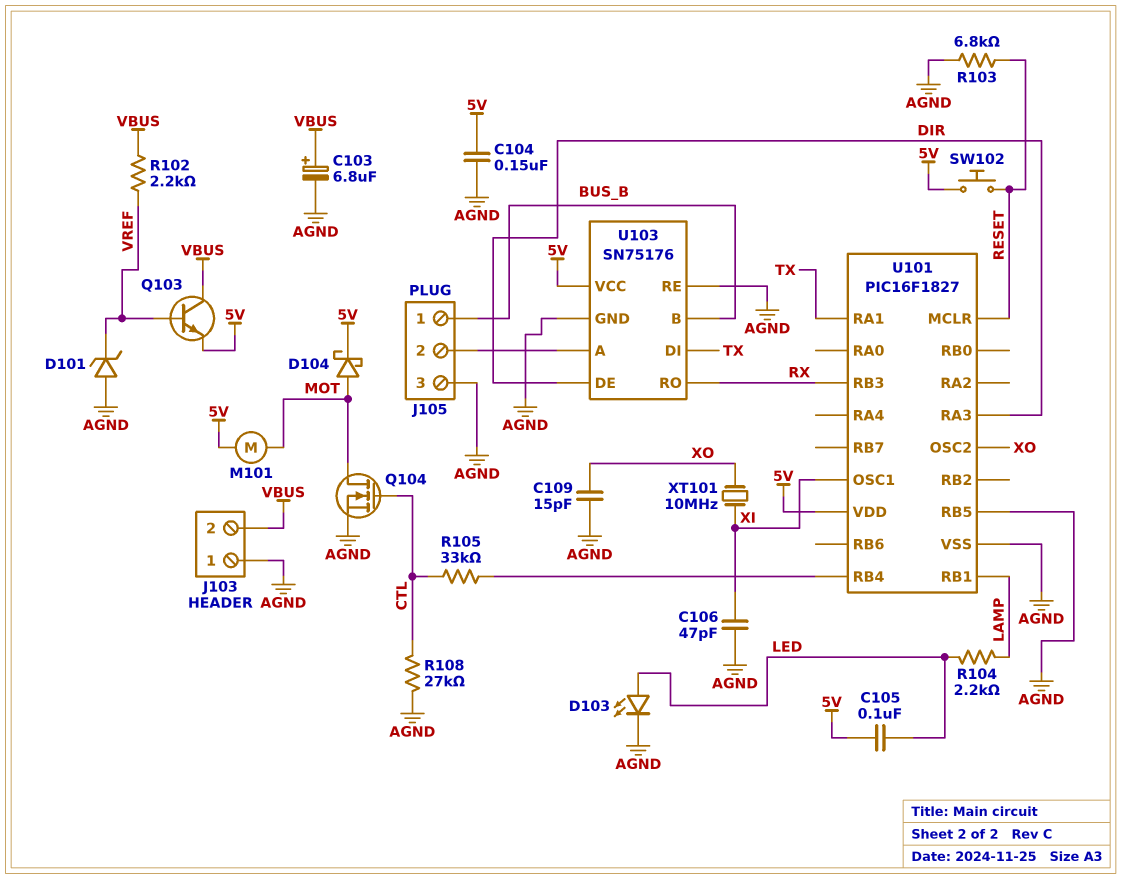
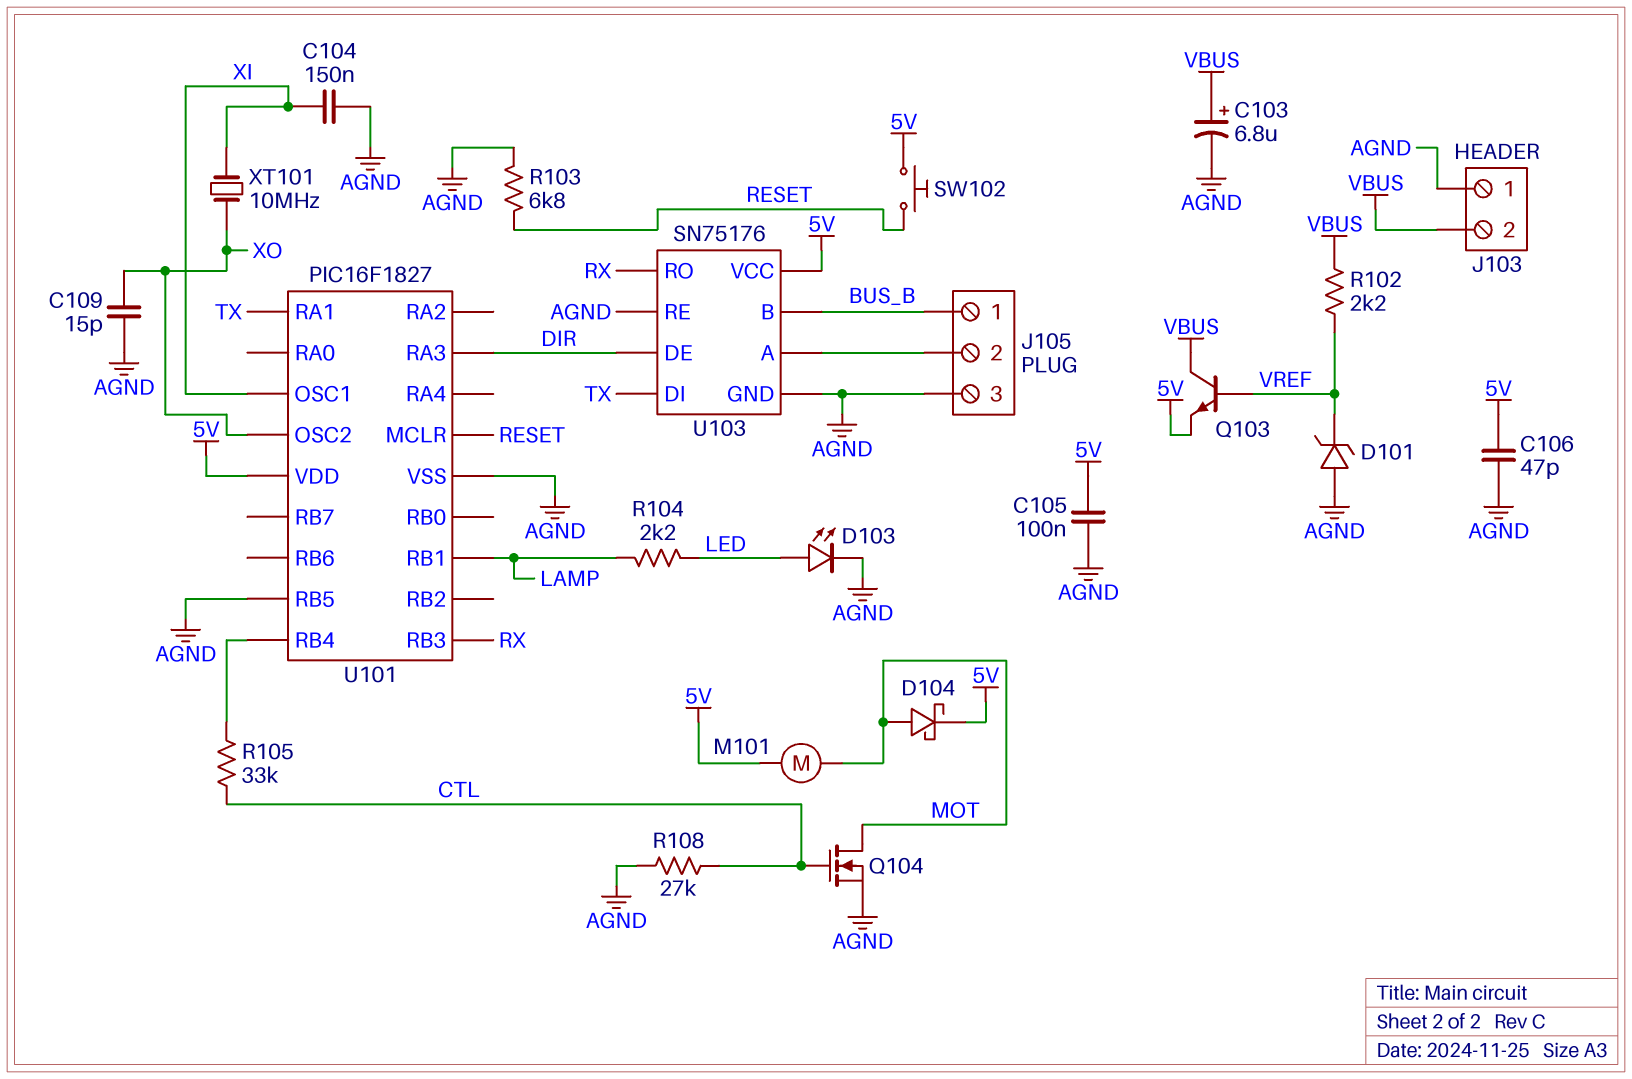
C104: 150nF (5V, AGND) -> 150nF (AGND, XI)
C105: 100nF (5V, LED) -> 100nF (5V, AGND)
C106: 47pF (AGND, XI) -> 47pF (5V, AGND)

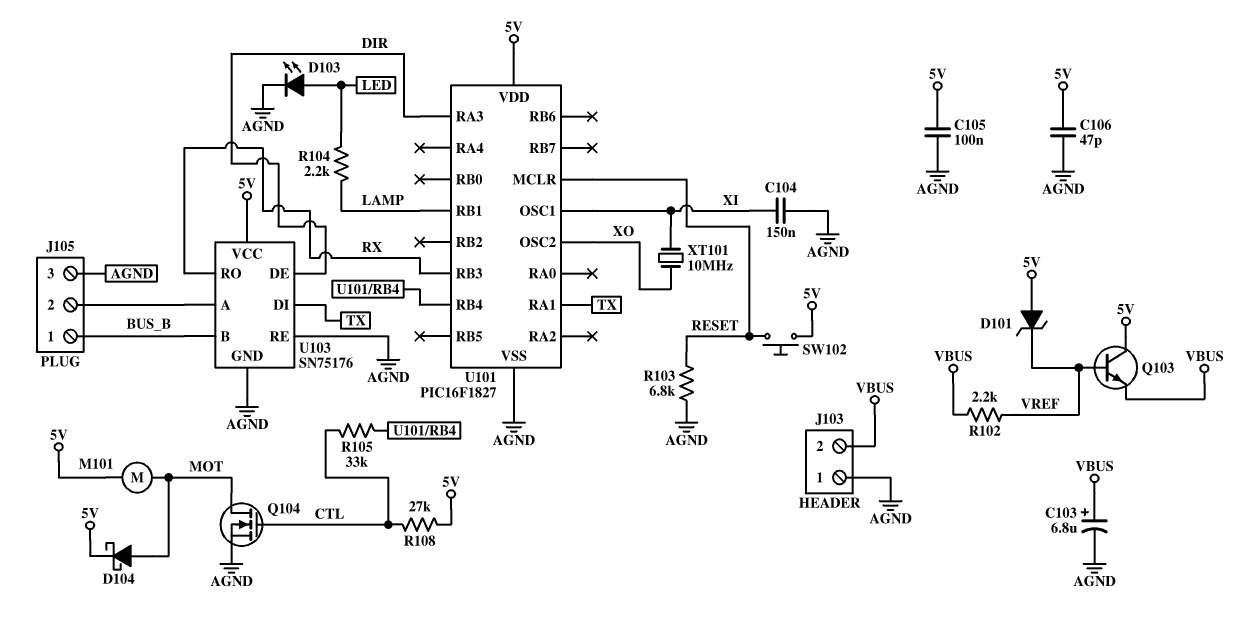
C109: 15pF (AGND, XO) -> none
D101: zener (A AGND, K VREF) -> zener (A 5V, K VREF)
Q103: NPN (B VREF, C VBUS, E 5V) -> NPN (B VREF, C 5V, E VBUS)
R108: 27k (AGND, CTL) -> 27k (5V, CTL)
U101 pin RB5: AGND -> none

